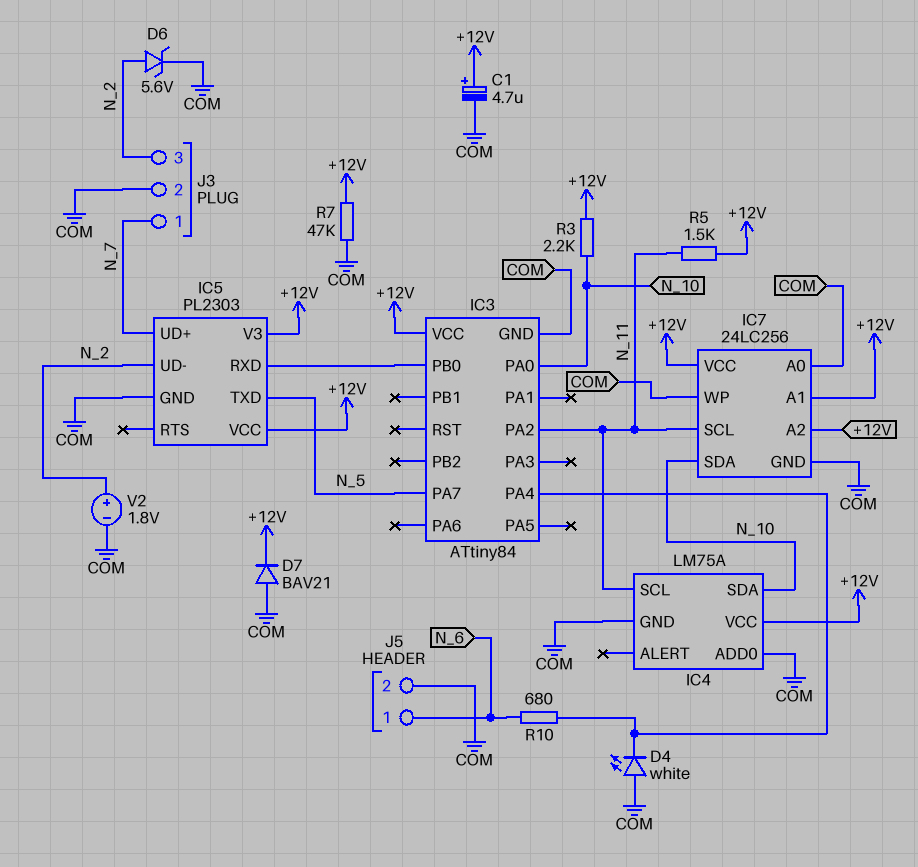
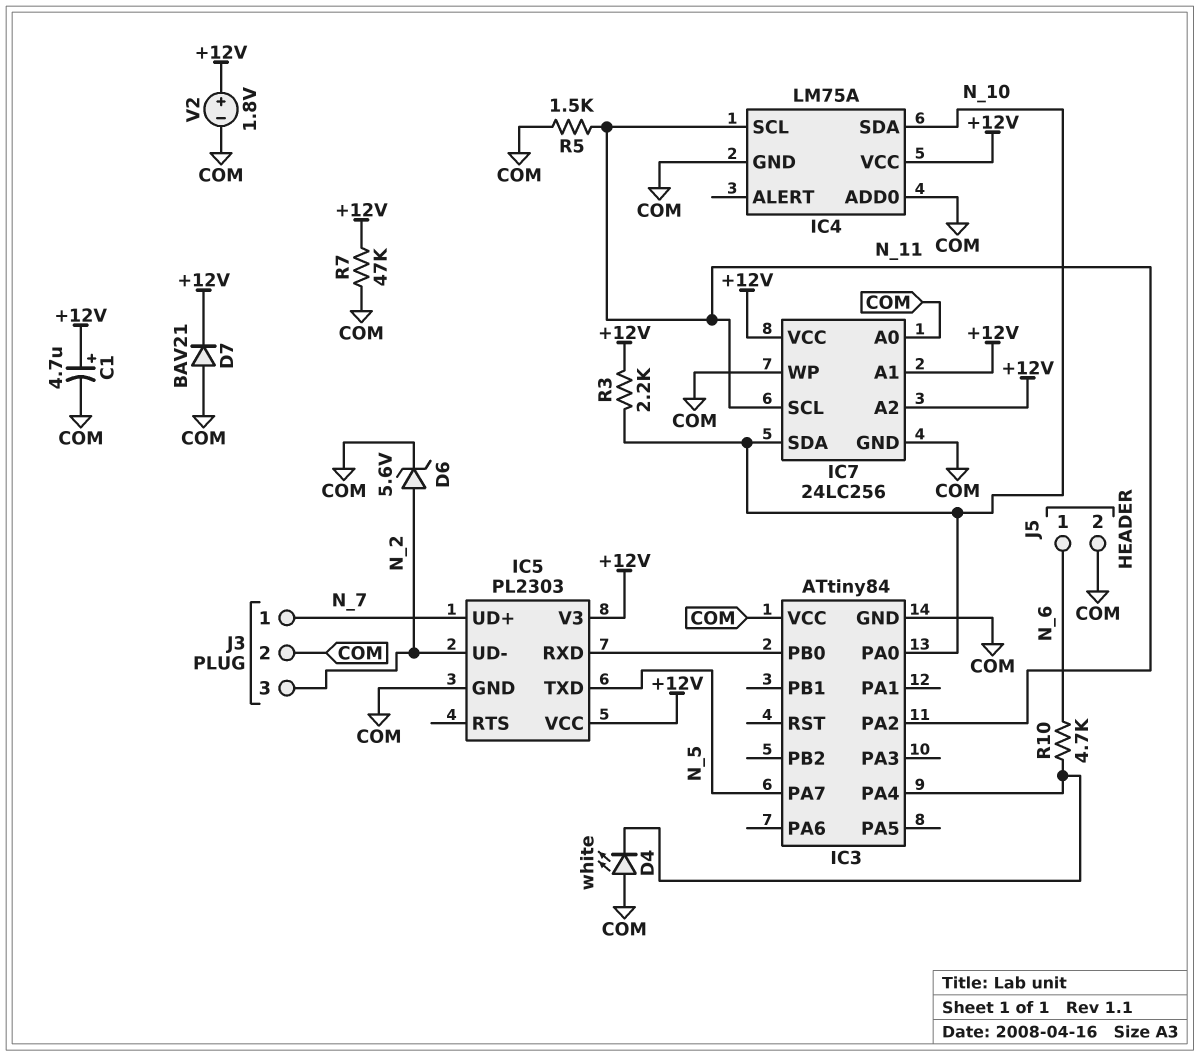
IC3 pin VCC: +12V -> COM
R5: 1.5k (+12V, N_11) -> 1.5k (COM, N_11)
R10: 680 (IC3/PA4, N_6) -> 4.7k (IC3/PA4, N_6)
V2: 1.8V (plus N_2, minus COM) -> 1.8V (plus +12V, minus COM)

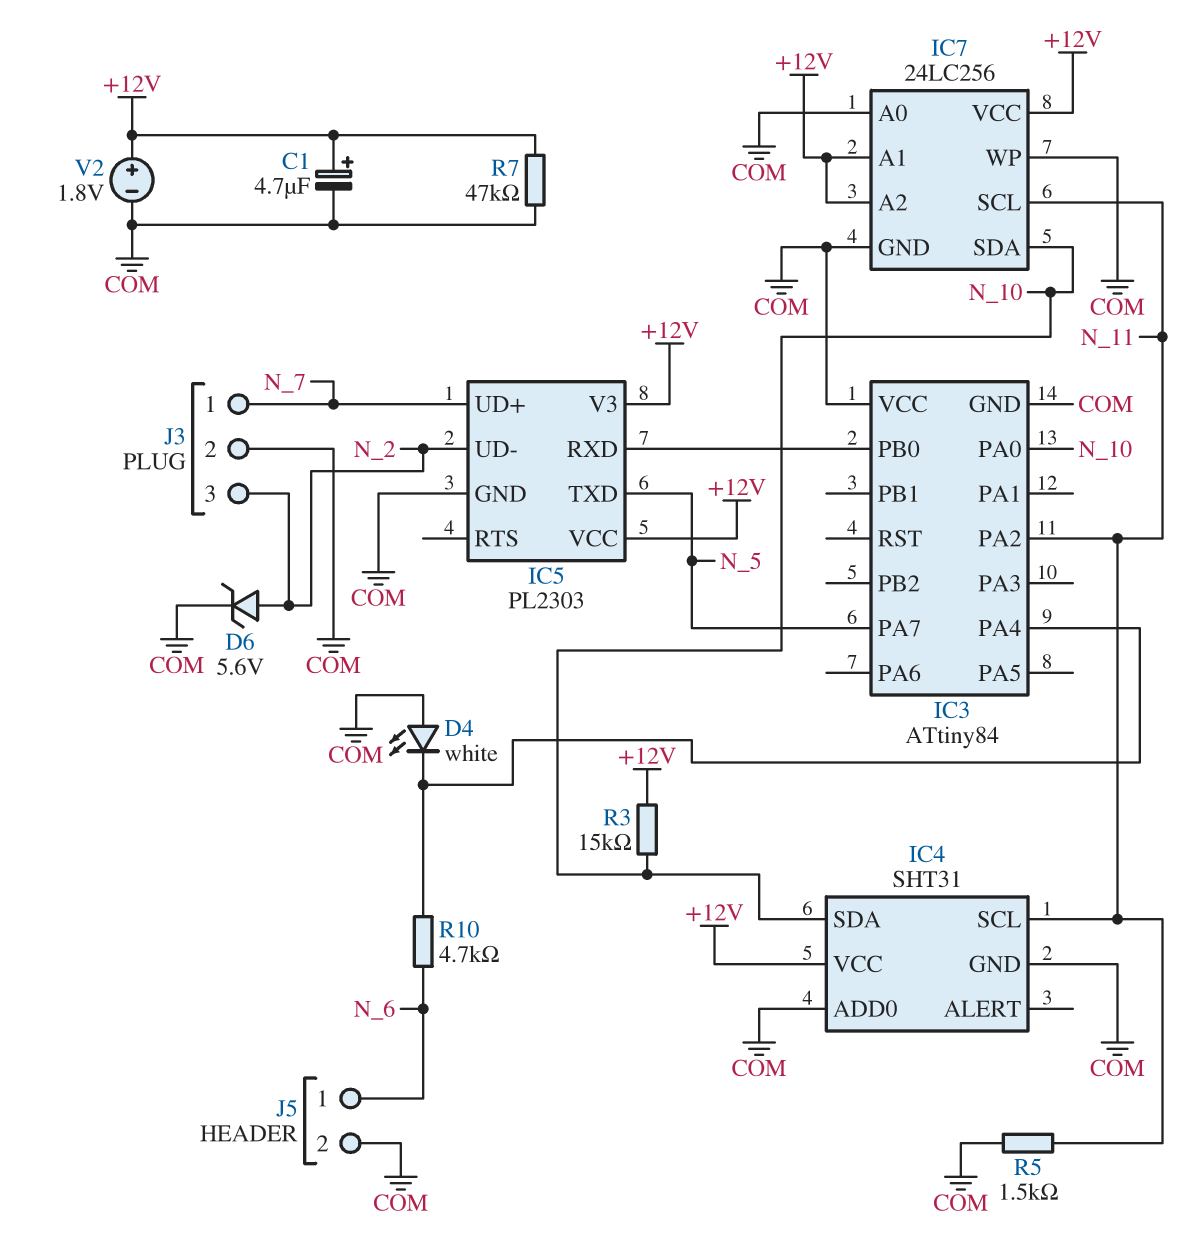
D7: diode BAV21 (A COM, K +12V) -> none
IC4: LM75A -> SHT31
R3: 2.2k (+12V, N_10) -> 15k (+12V, N_10)

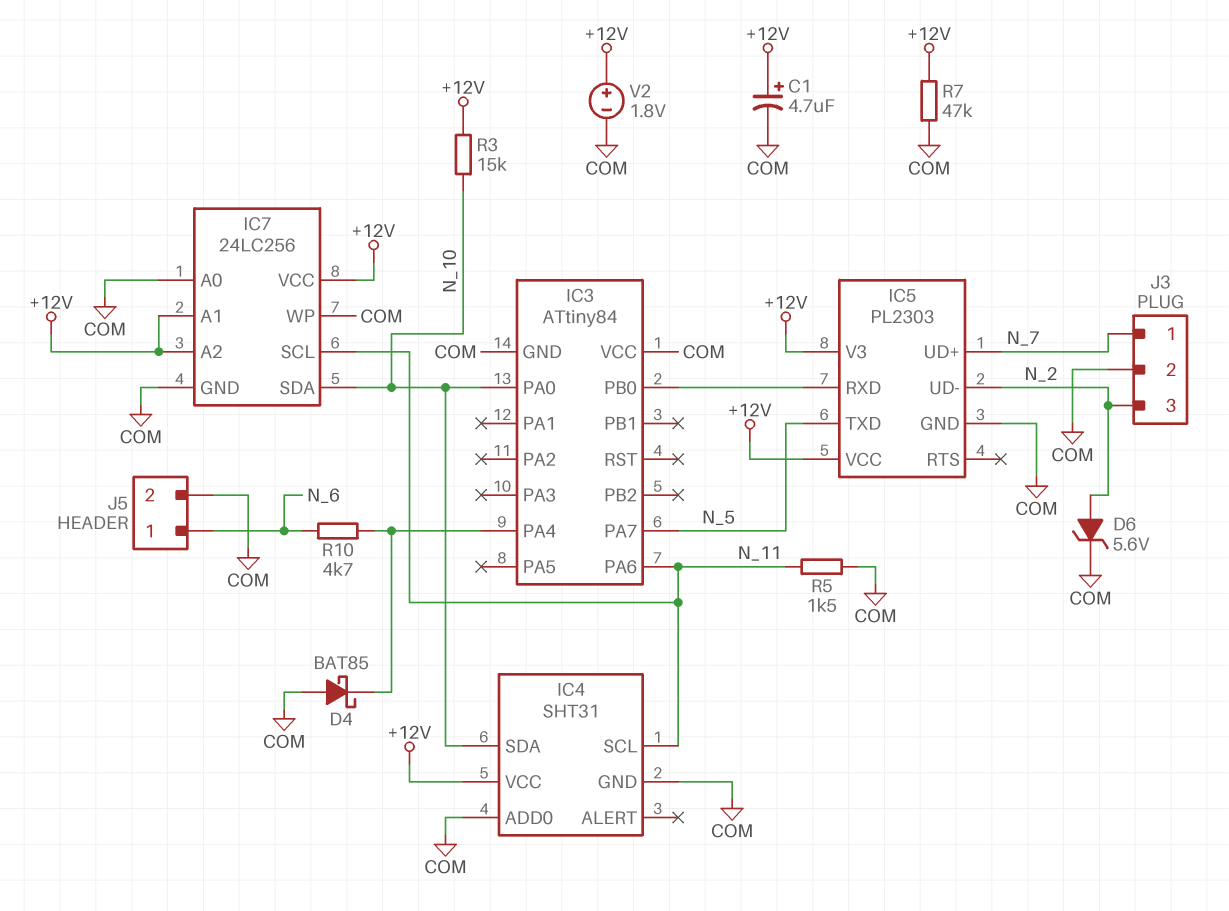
D4: LED white (A COM, K IC3/PA4) -> schottky BAT85 (A COM, K IC3/PA4)
IC3 pin PA2: N_11 -> none
IC3 pin PA6: none -> N_11

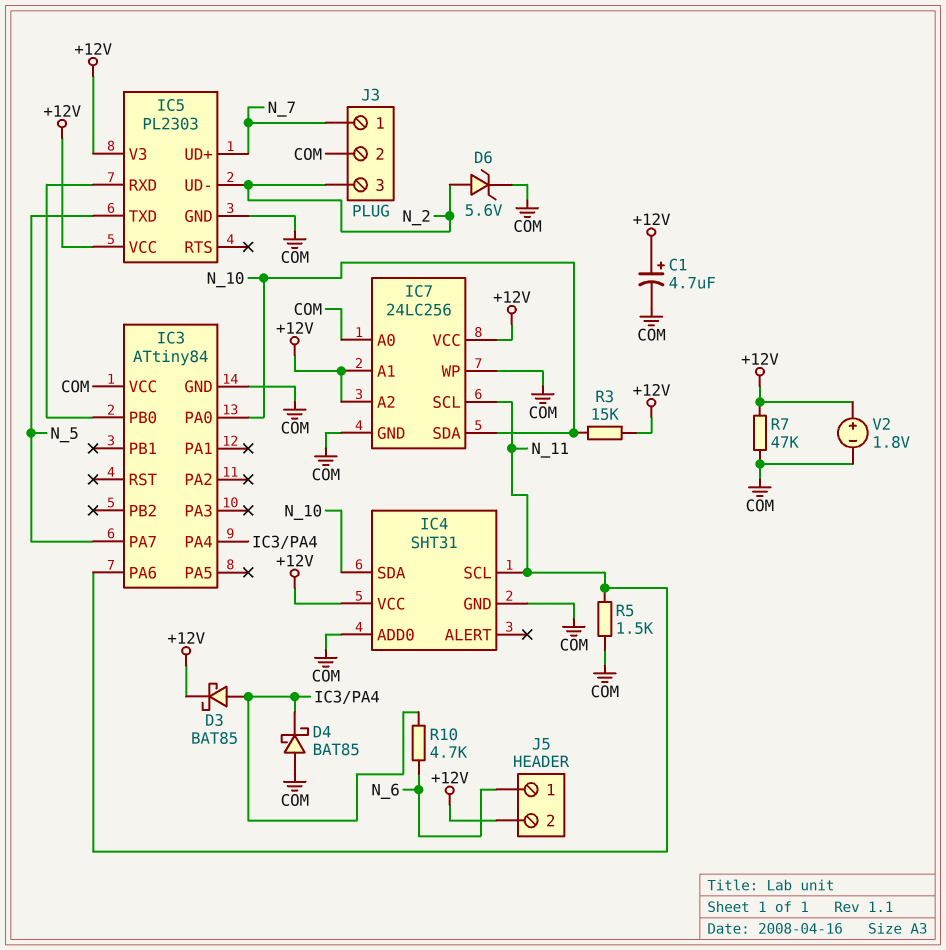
D3: none -> schottky BAT85 (A IC3/PA4, K +12V)
J5 pin 2: COM -> +12V

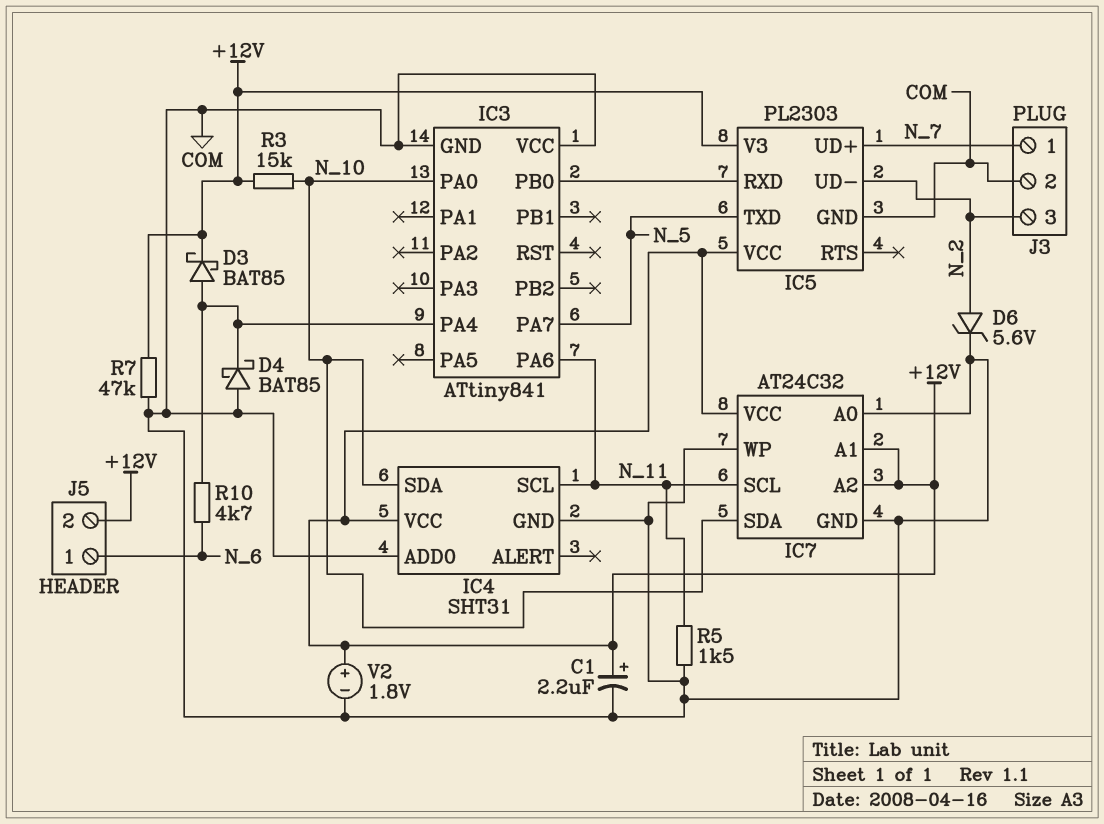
C1: 4.7uF (plus +12V, minus COM) -> 2.2uF (plus +12V, minus COM)
IC3: ATtiny84 -> ATtiny841
IC7: 24LC256 -> AT24C32

